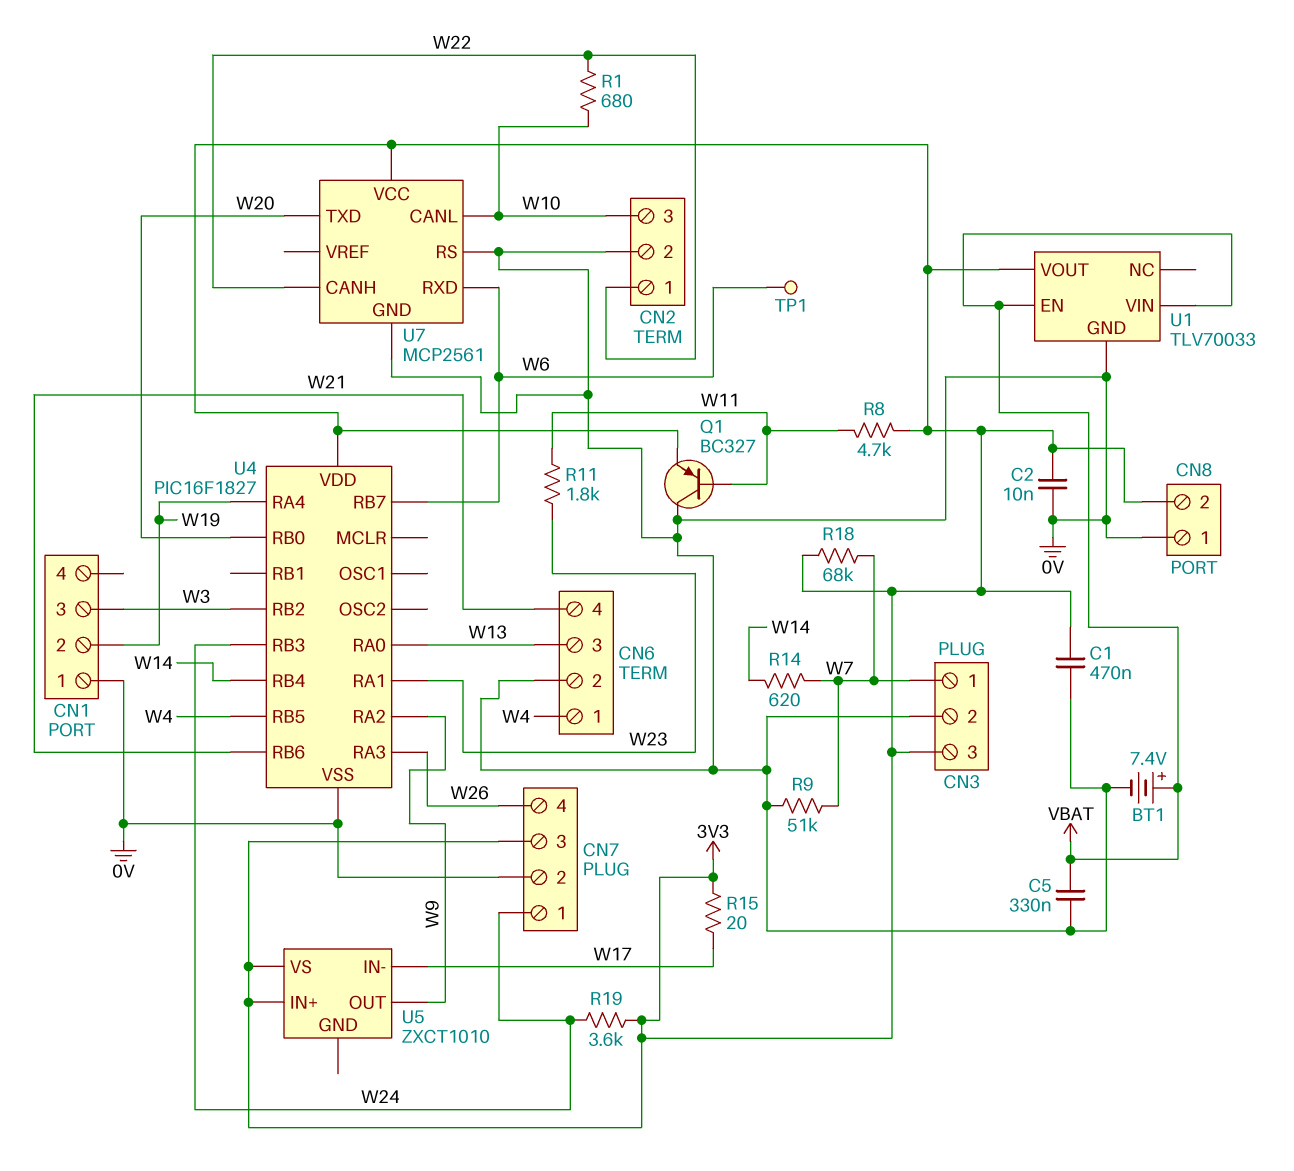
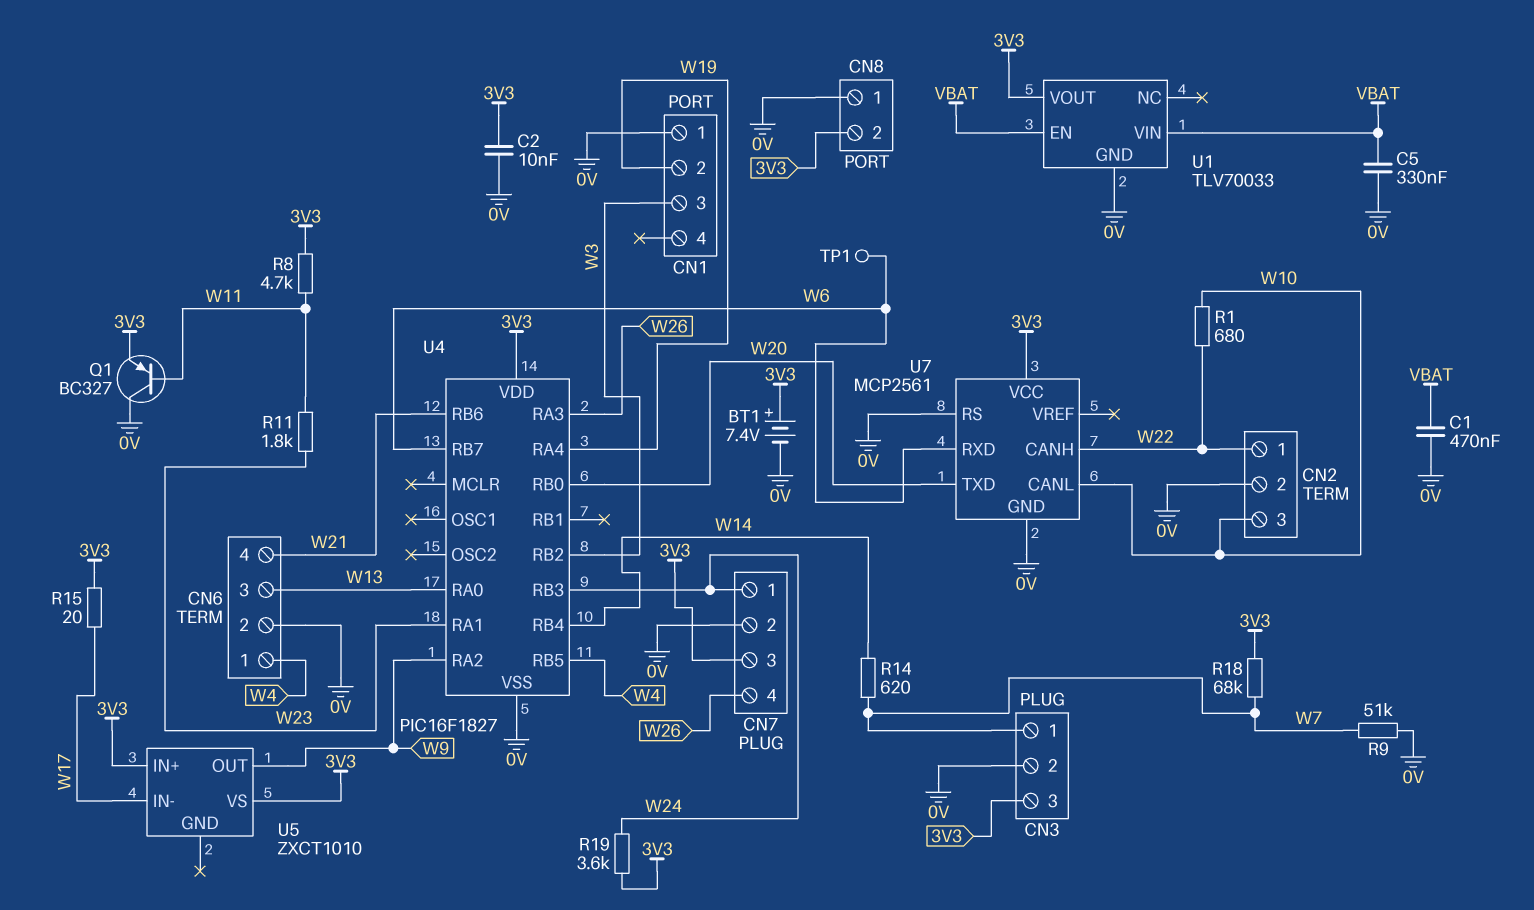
BT1: 7.4V (plus VBAT, minus 0V) -> 7.4V (plus 3V3, minus 0V)
C1: 470nF (0V, 3V3) -> 470nF (0V, VBAT)

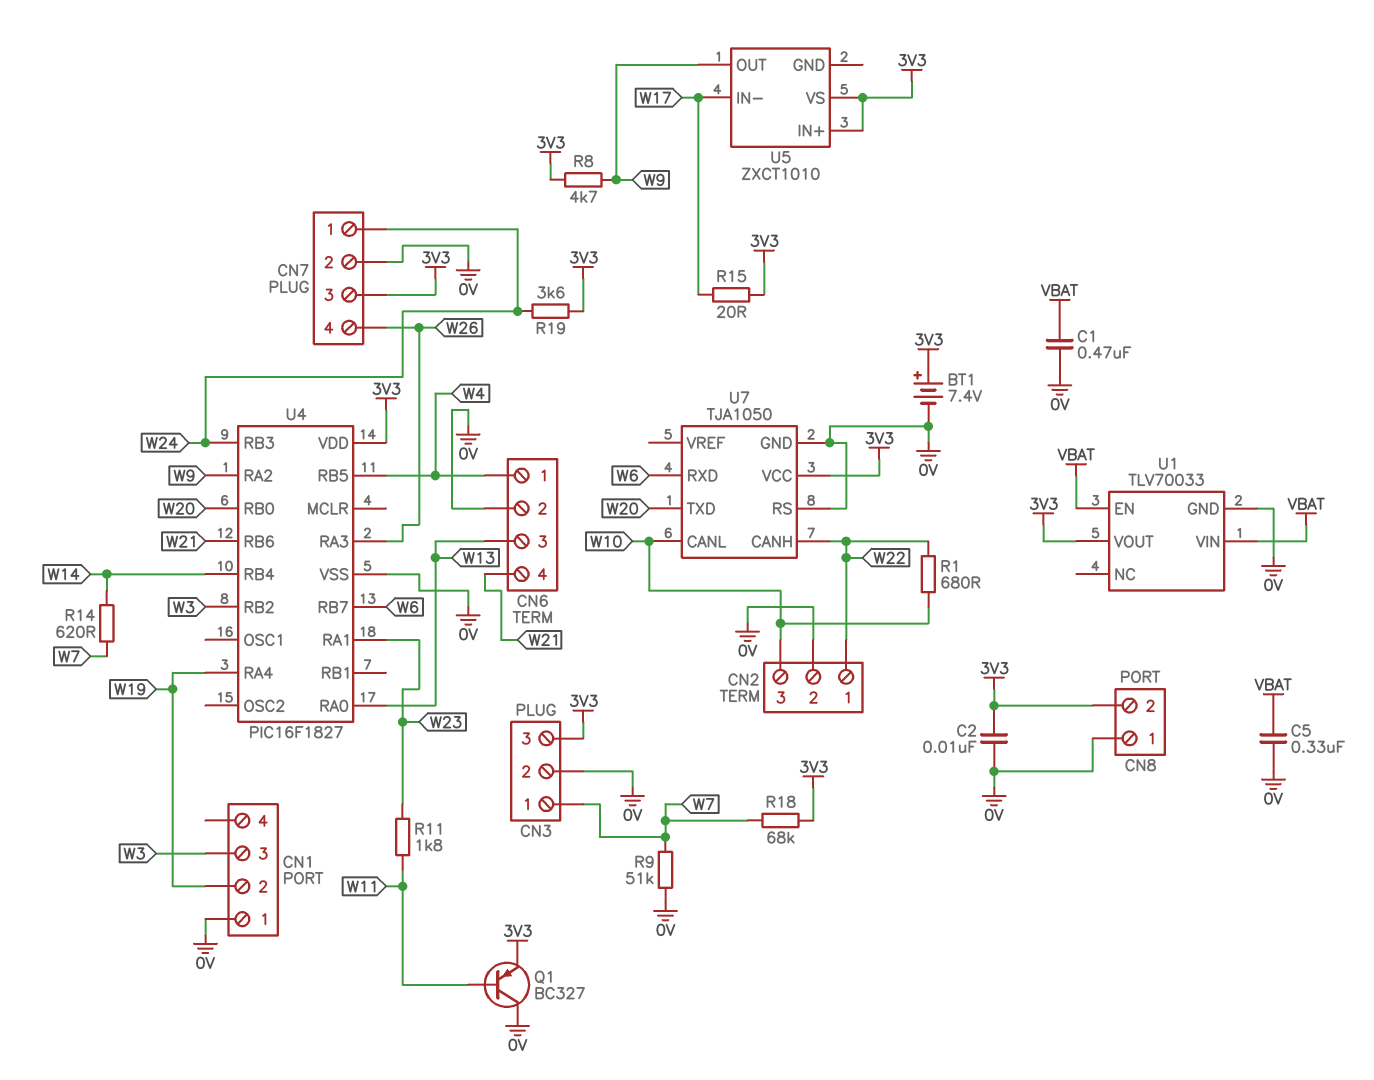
R8: 4.7k (3V3, W11) -> 4.7k (3V3, W9)
TP1: test point (W6) -> none
U7: MCP2561 -> TJA1050

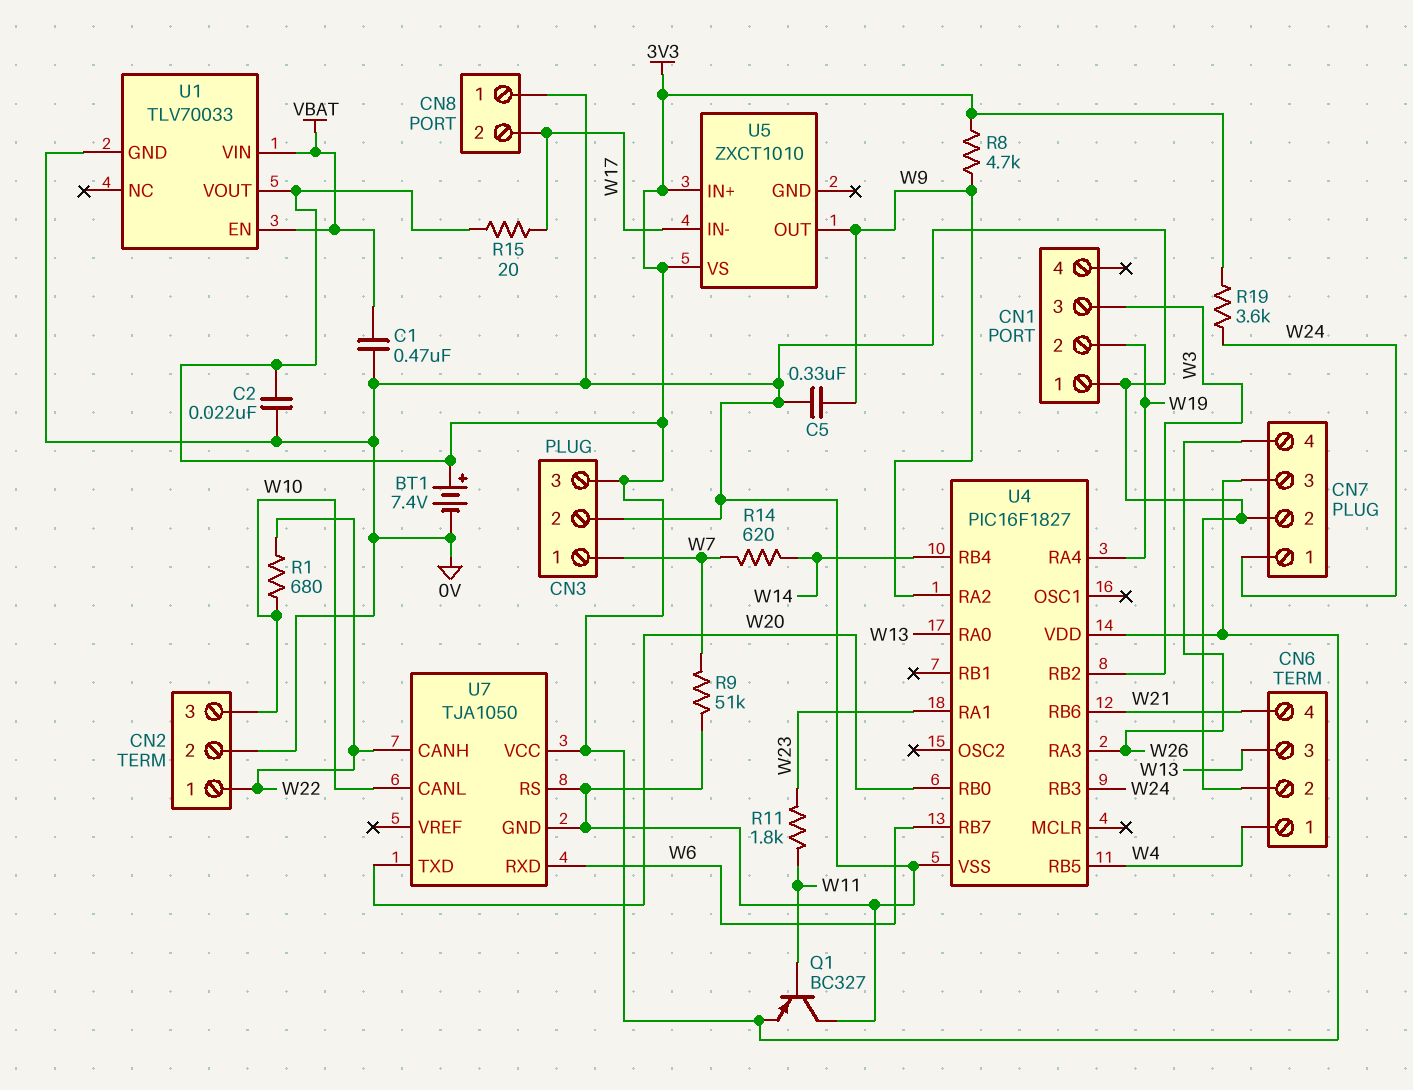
C2: 10nF (0V, 3V3) -> 22nF (0V, 3V3)
C5: 330nF (0V, VBAT) -> 330nF (0V, W9)
CN8 pin 2: 3V3 -> W17
R18: 68k (3V3, W7) -> none

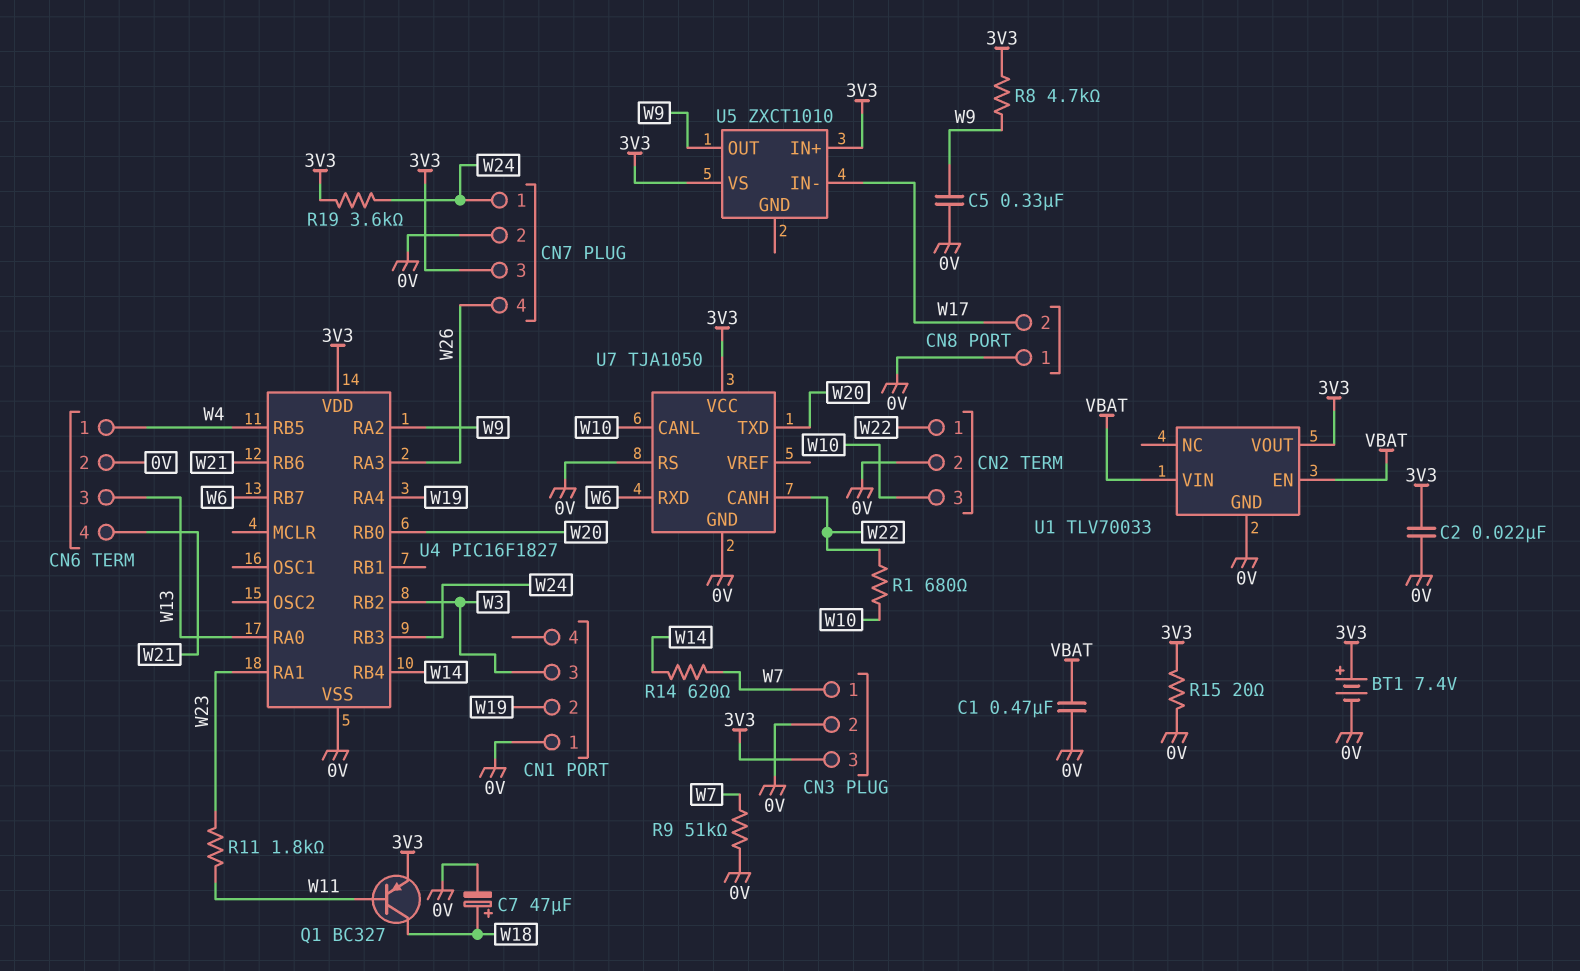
C7: none -> 47uF (plus W18, minus 0V)
Q1: PNP BC327 (B W11, C 0V, E 3V3) -> PNP BC327 (B W11, C W18, E 3V3)
R15: 20 (3V3, W17) -> 20 (0V, 3V3)

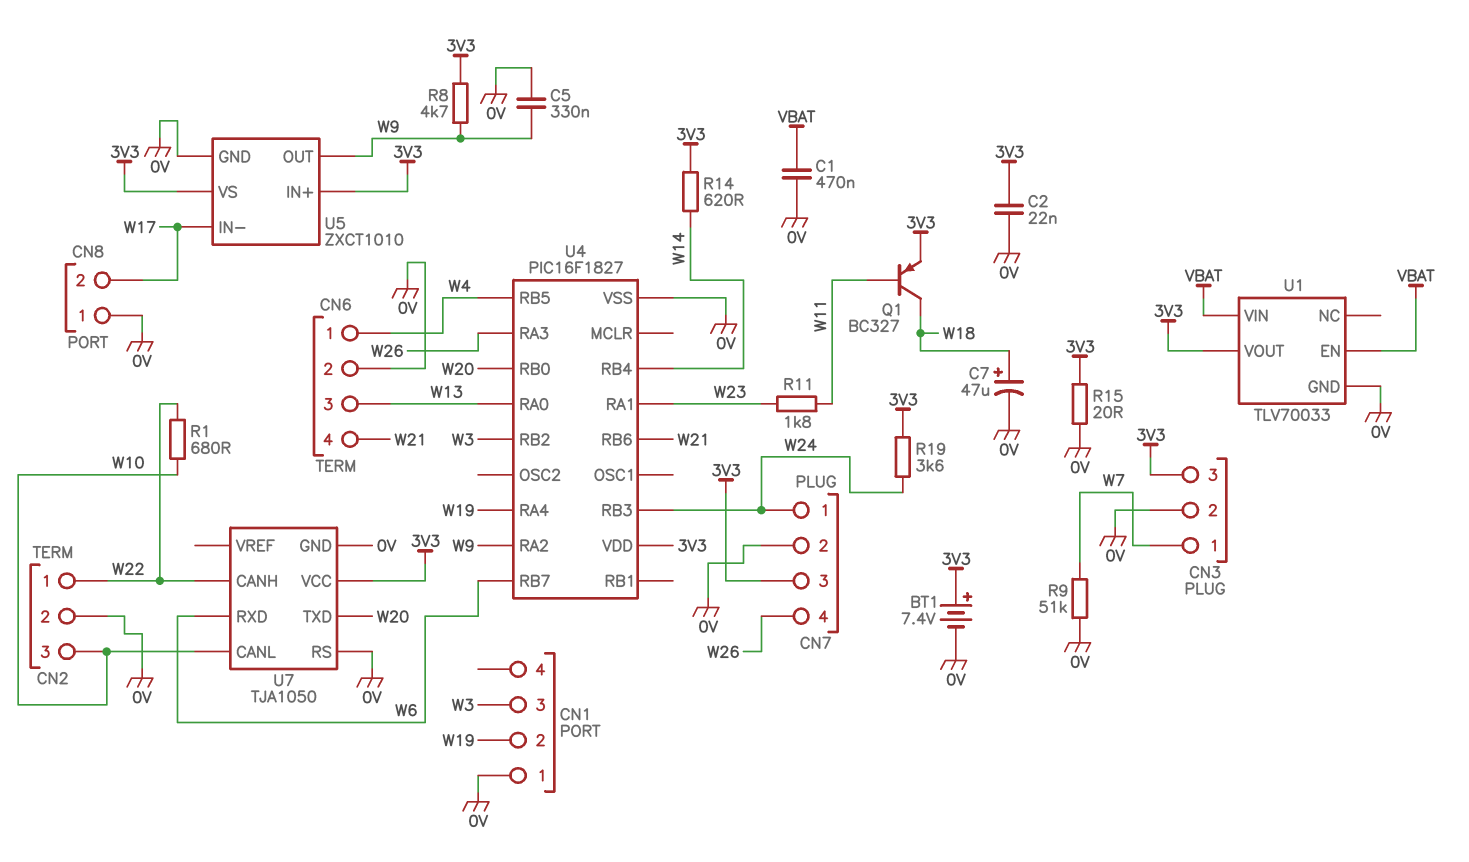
R14: 620 (W7, W14) -> 620 (3V3, W14)
U5 pin GND: none -> 0V

